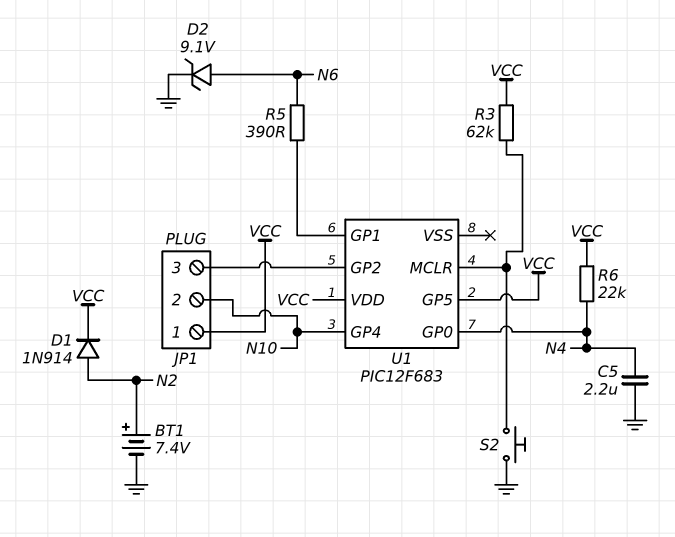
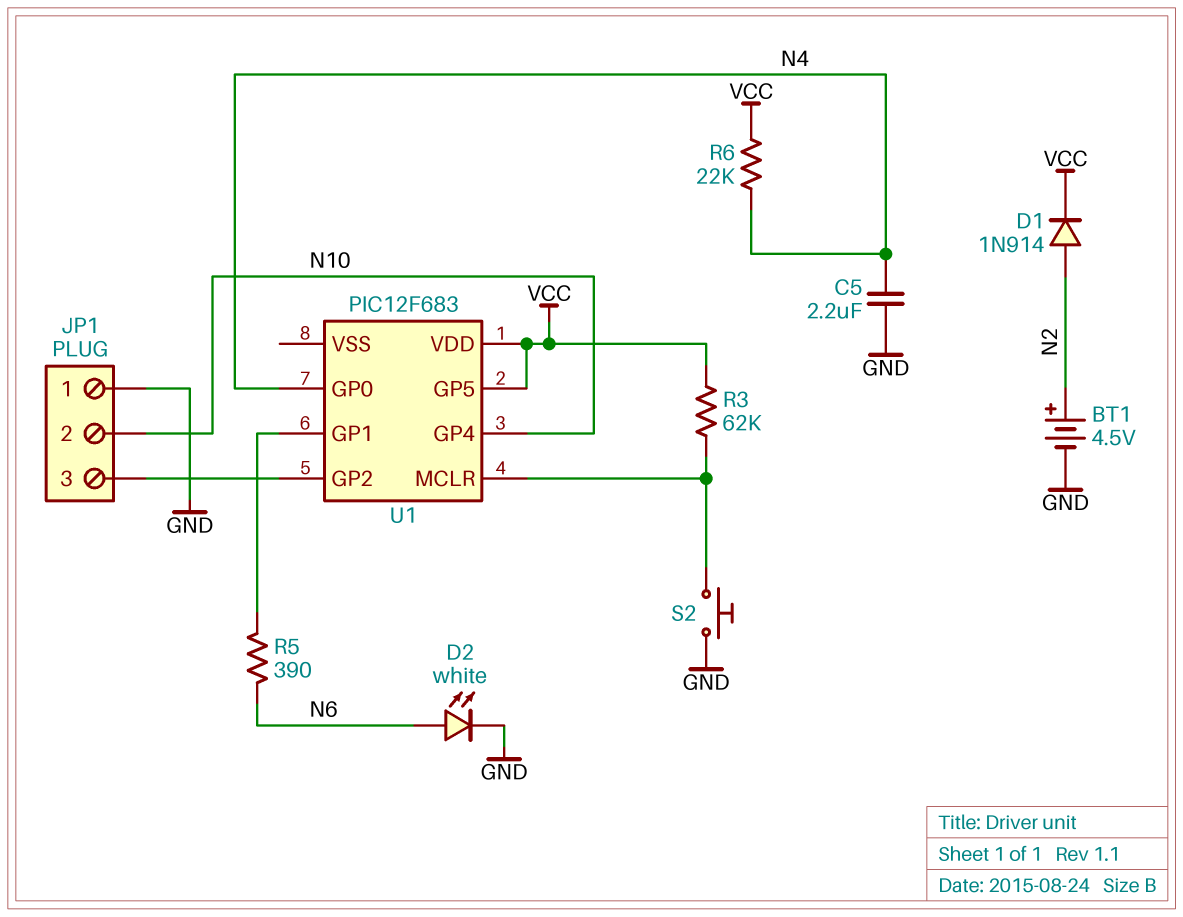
BT1: 7.4V (plus N2, minus GND) -> 4.5V (plus N2, minus GND)
D2: zener 9.1V (A N6, K GND) -> LED white (A N6, K GND)
JP1 pin 1: VCC -> GND

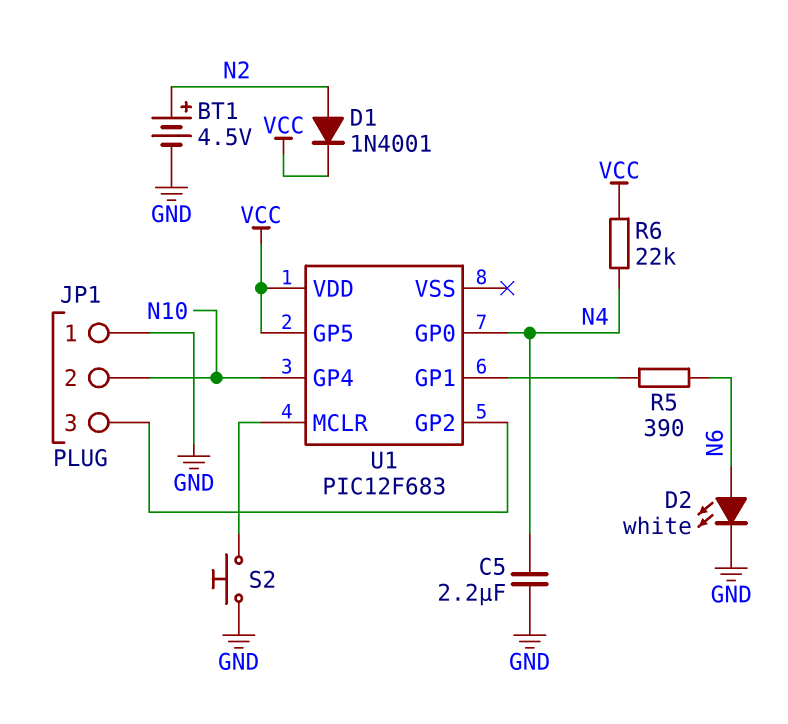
D1: diode 1N914 (A N2, K VCC) -> diode 1N4001 (A N2, K VCC)
R3: 62k (U1/MCLR, VCC) -> none

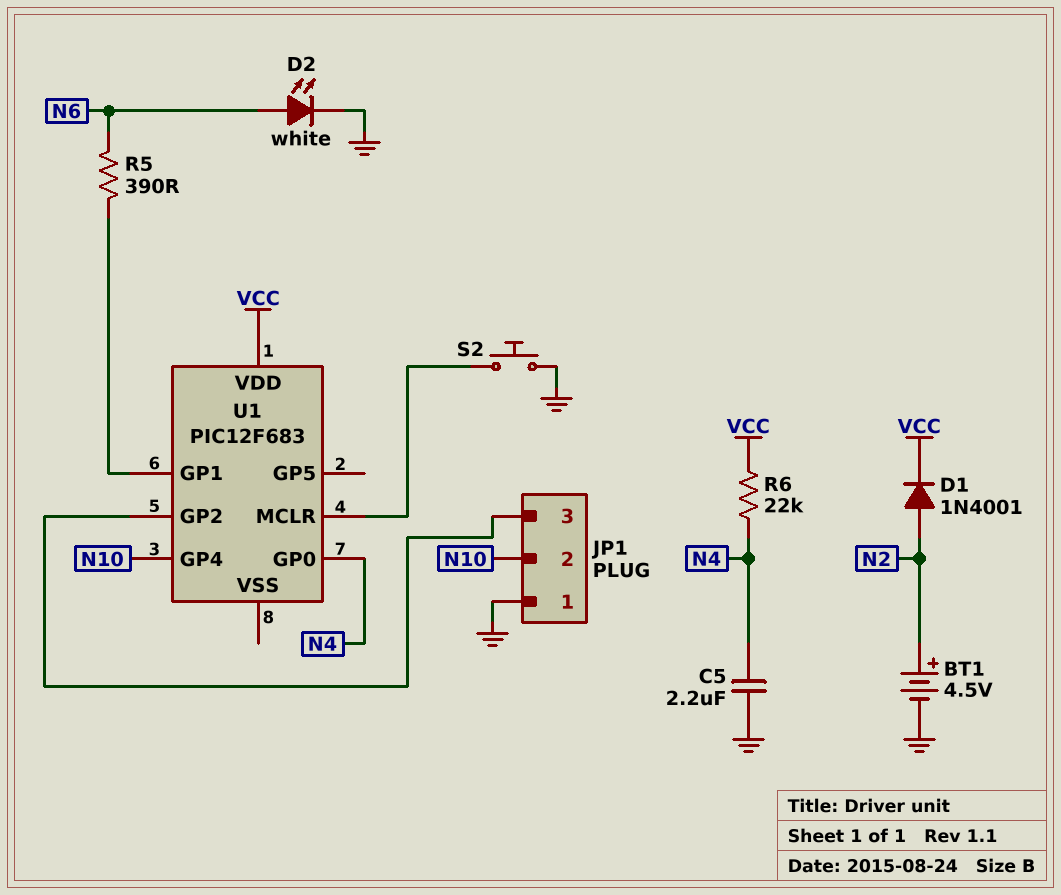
U1 pin GP5: VCC -> none

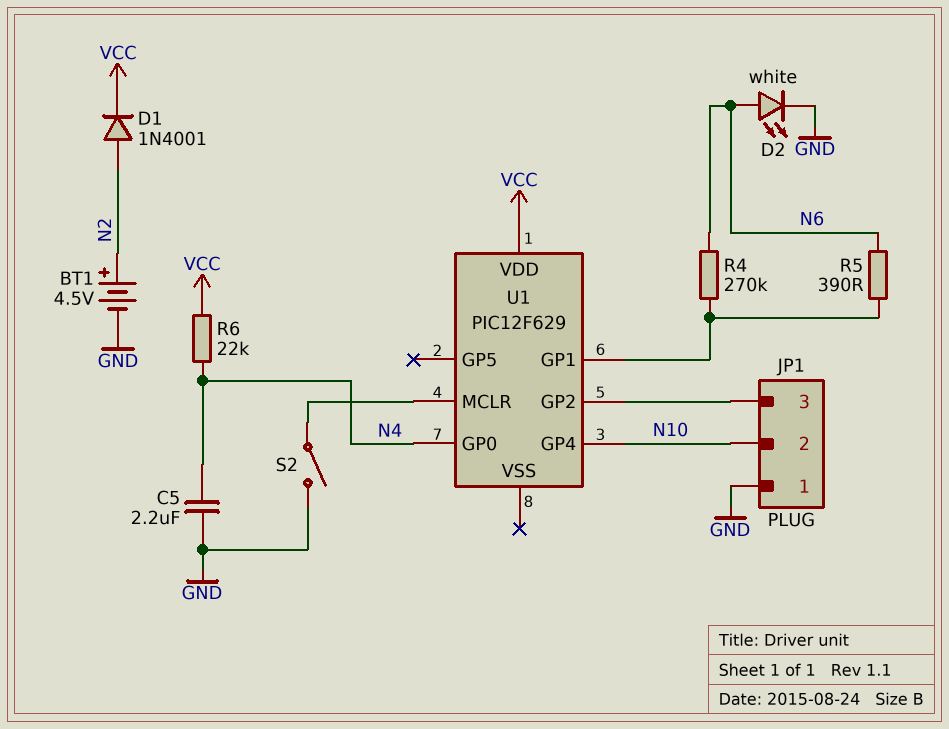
R4: none -> 270k (N6, U1/GP1)
S2: button (GND, U1/MCLR) -> switch (GND, U1/MCLR)
U1: PIC12F683 -> PIC12F629

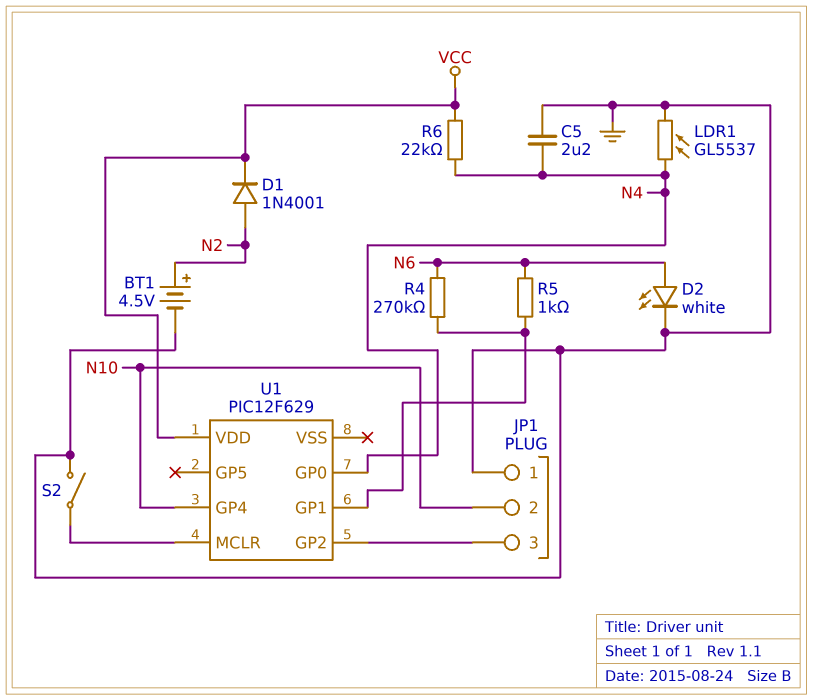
LDR1: none -> GL5537 (GND, N4)
R5: 390 (N6, U1/GP1) -> 1k (N6, U1/GP1)

